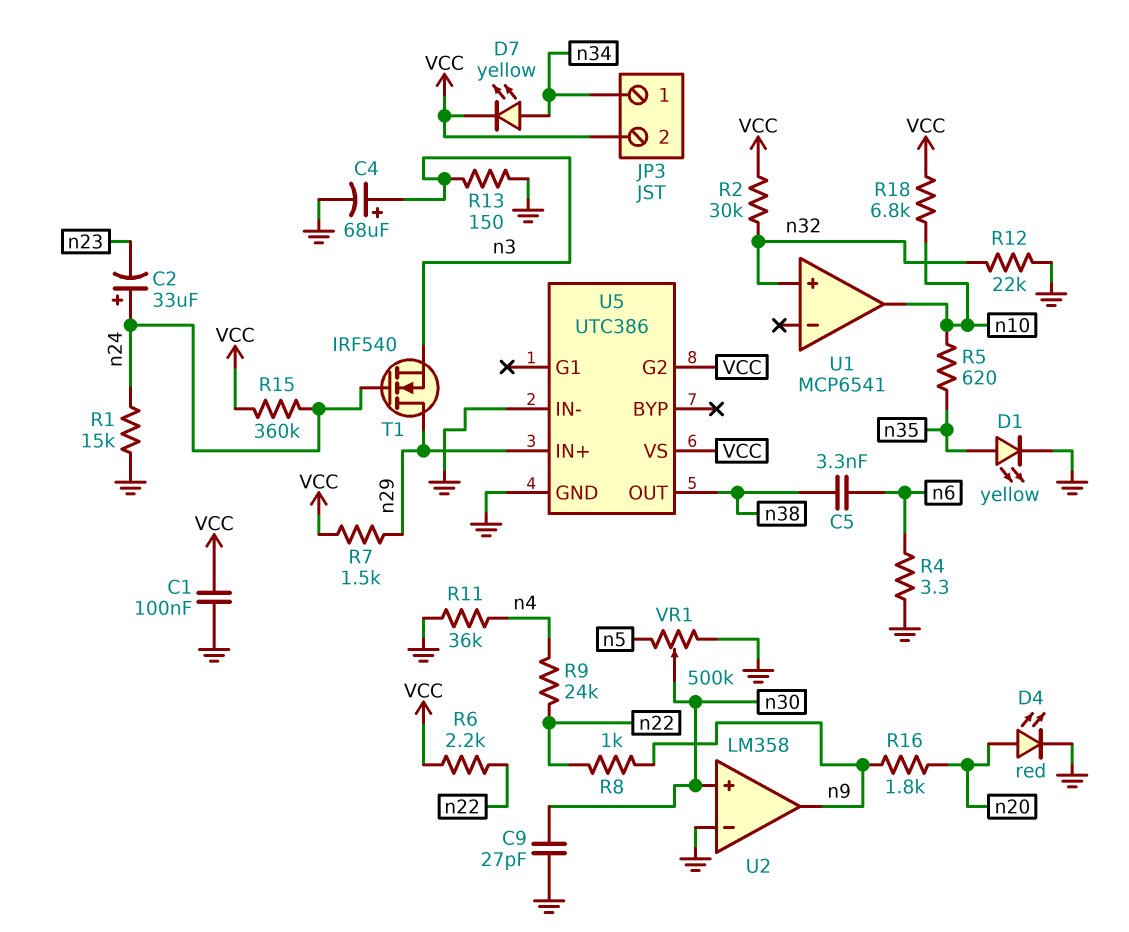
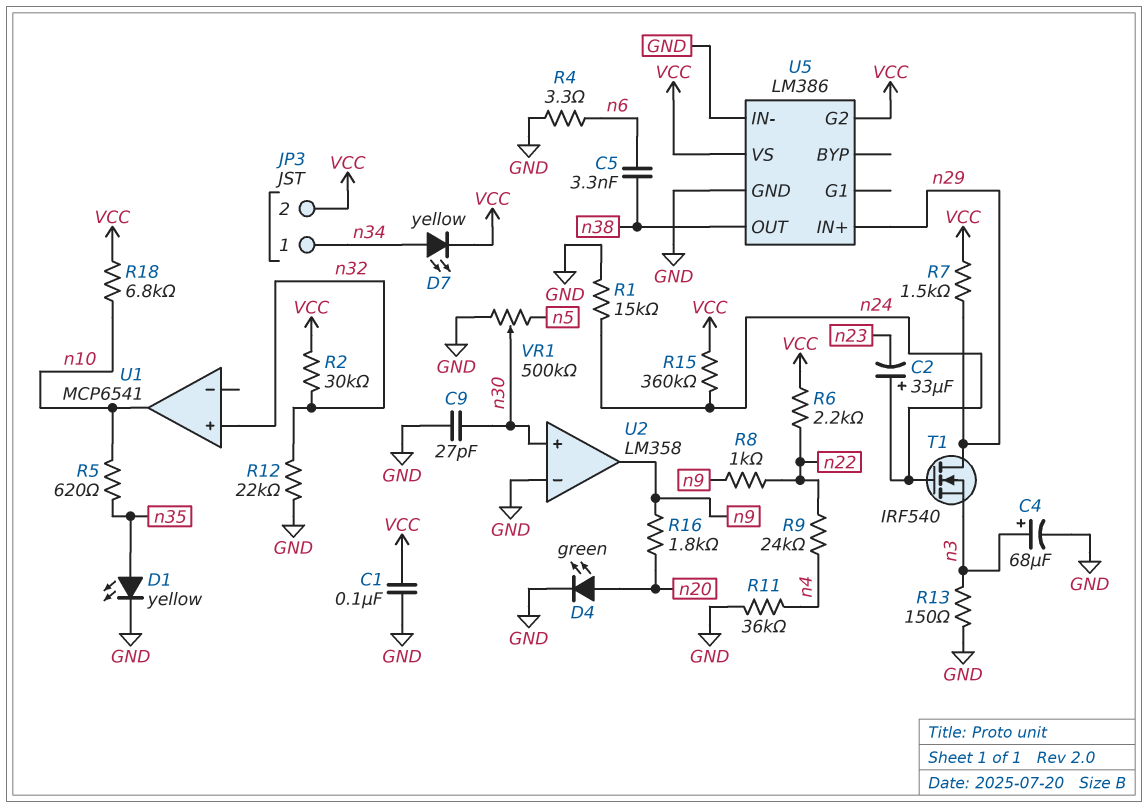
D4: LED red (A n20, K GND) -> LED green (A n20, K GND)
U5: UTC386 -> LM386

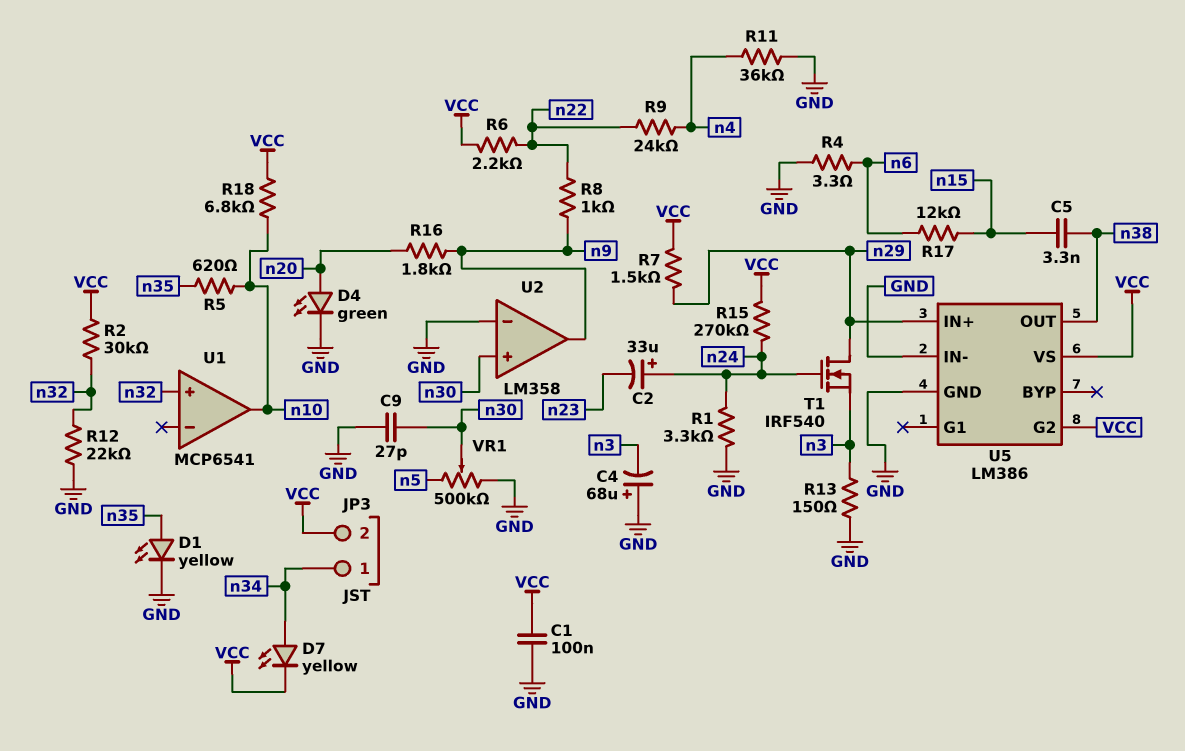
C4: 68uF (plus n3, minus GND) -> 68uF (plus GND, minus n3)
C5: 3.3nF (n6, n38) -> 3.3nF (n15, n38)
R1: 15k (GND, n24) -> 3.3k (GND, n24)
R15: 360k (VCC, n24) -> 270k (VCC, n24)
R17: none -> 12k (n6, n15)

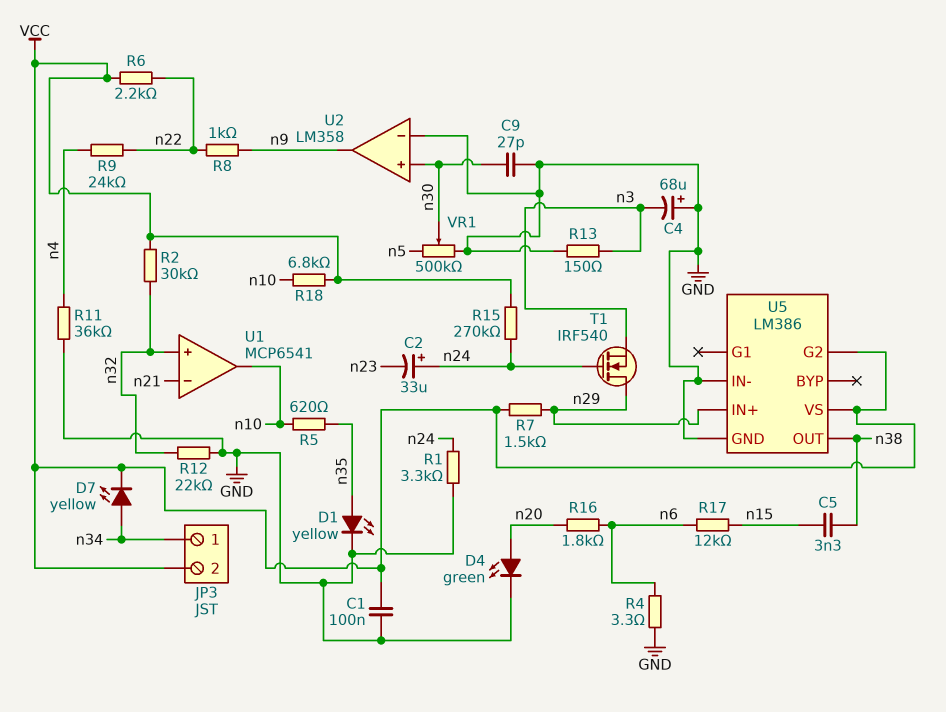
R16: 1.8k (n9, n20) -> 1.8k (n6, n20)
U1 pin in-: none -> n21

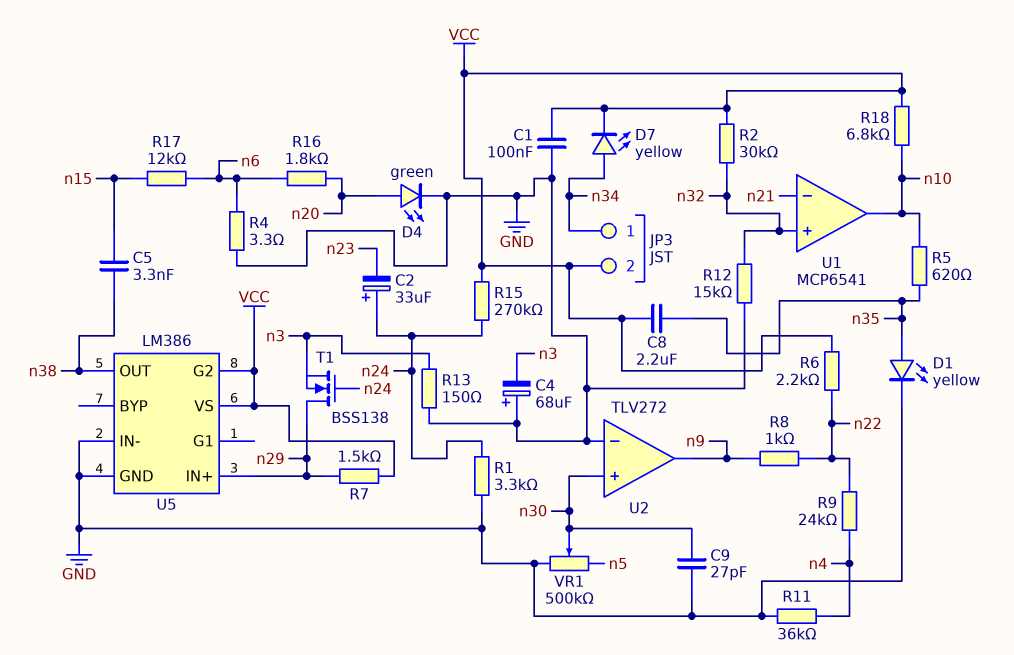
C8: none -> 2.2uF (VCC, n35)
R12: 22k (GND, n32) -> 15k (GND, n32)
T1: NMOS IRF540 (G n24, D n29, S n3) -> NMOS BSS138 (G n24, D n29, S n3)
U2: LM358 -> TLV272

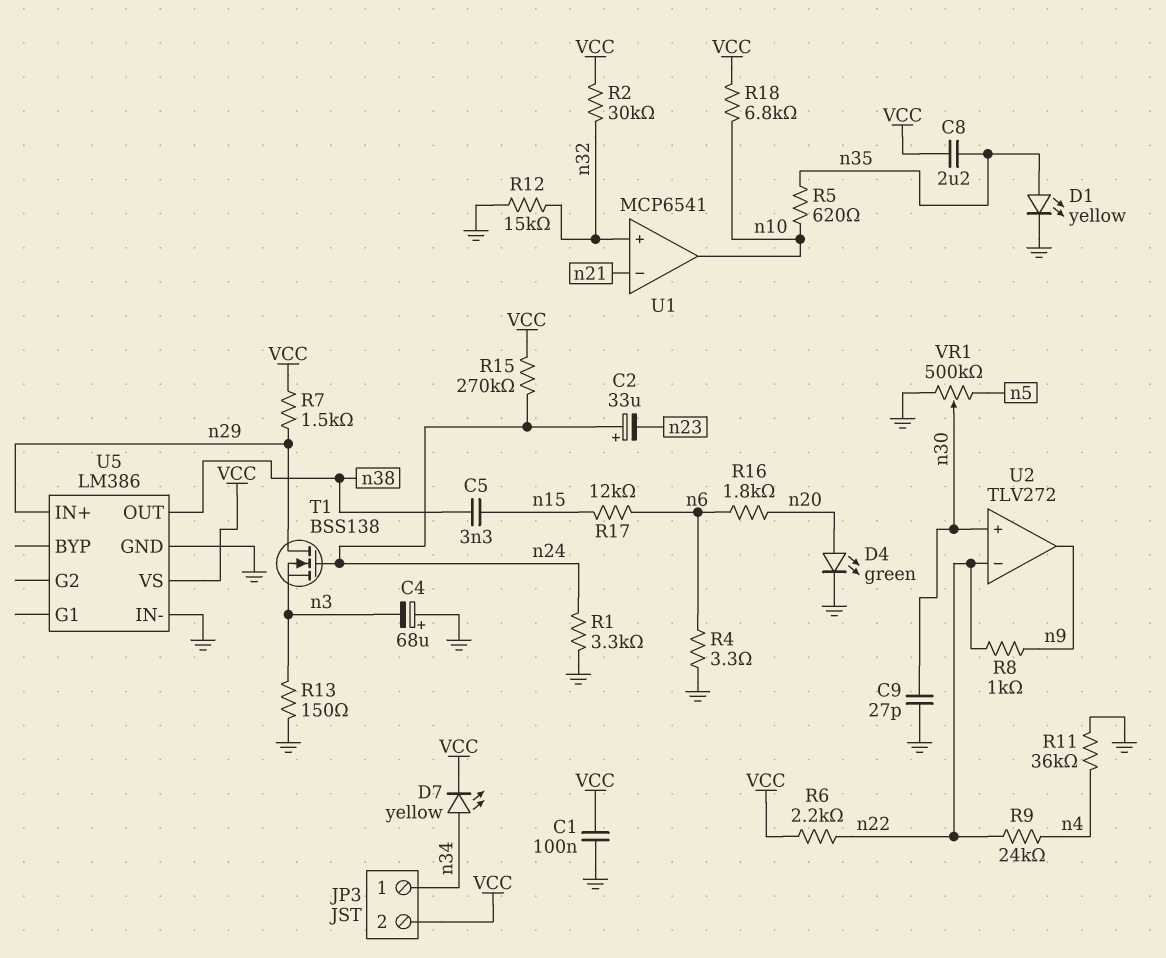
U2 pin in-: GND -> n22
U5 pin G2: VCC -> none

